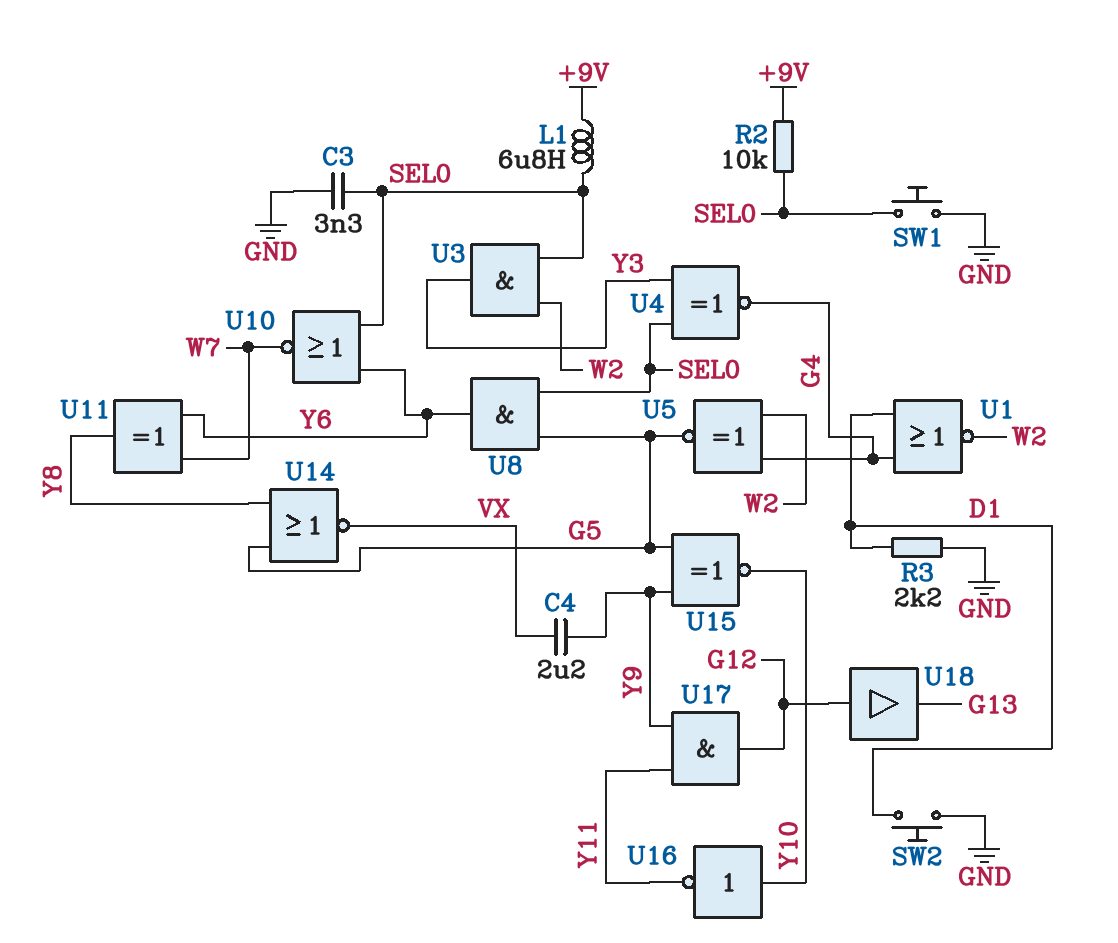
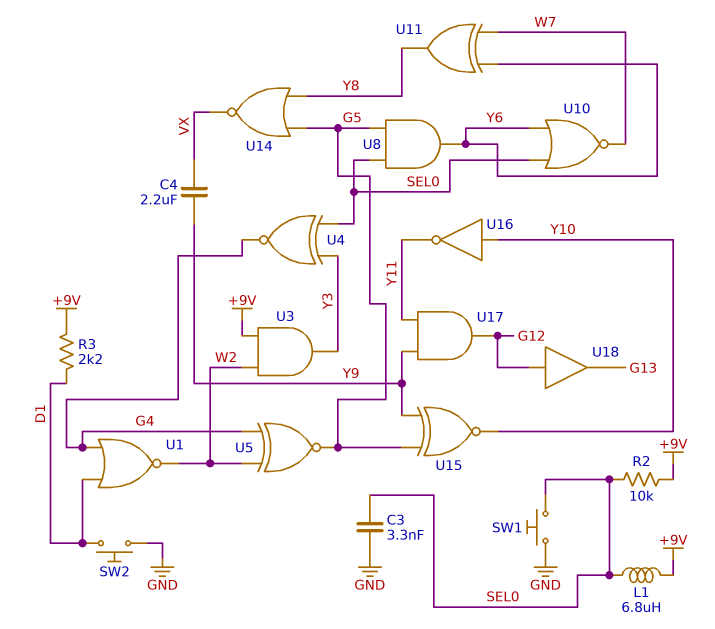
R3: 2.2k (D1, GND) -> 2.2k (+9V, D1)
U3: AND (in SEL0, in W2, out Y3) -> AND (in +9V, in W2, out Y3)

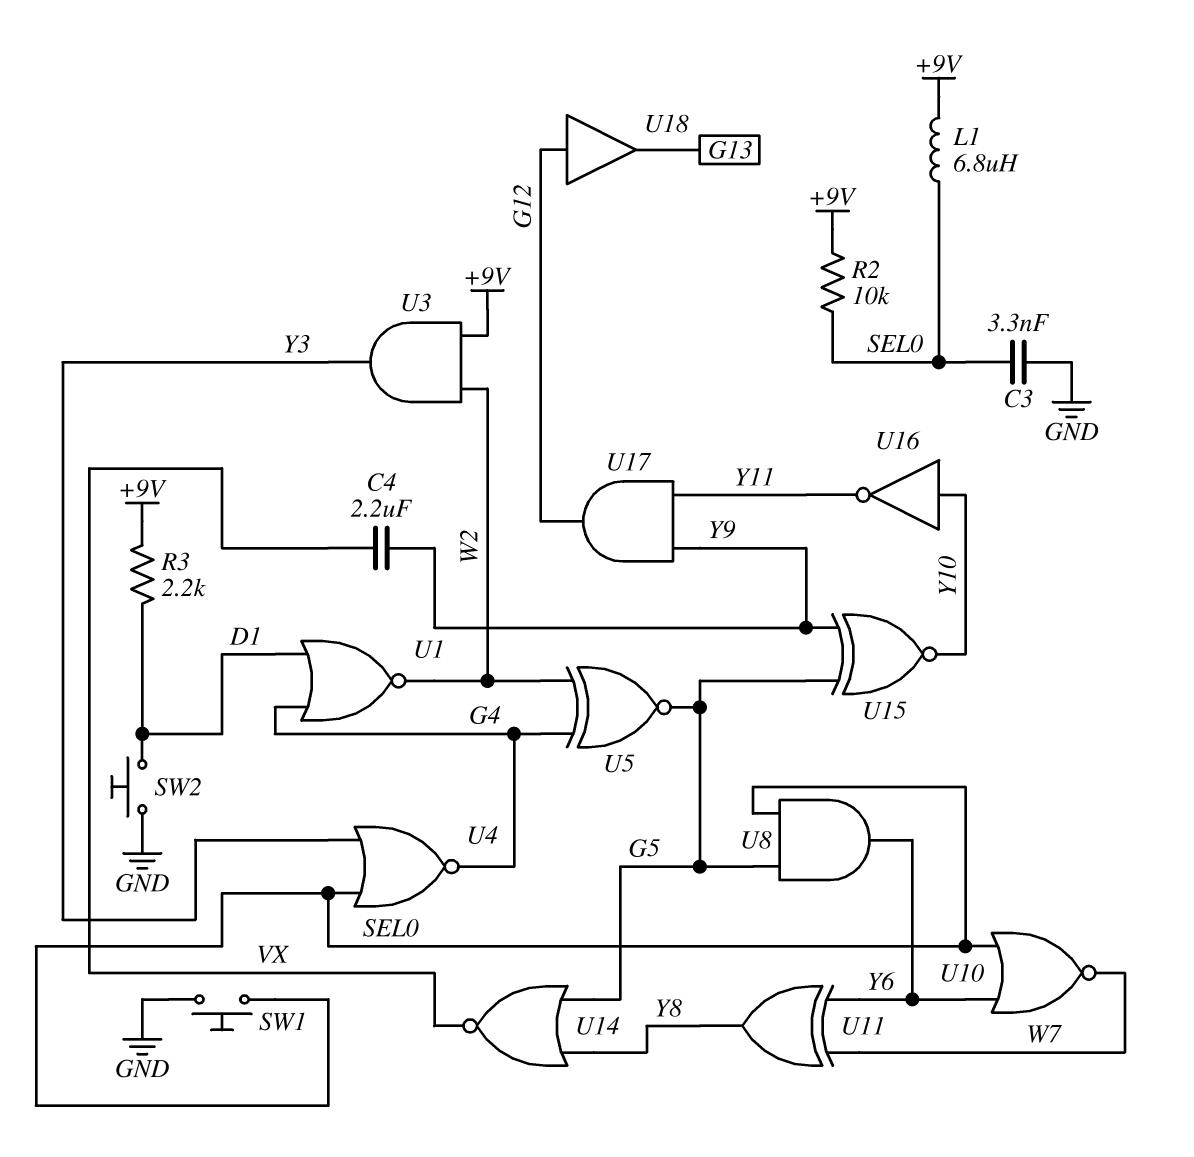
U4: XNOR (in SEL0, in Y3, out G4) -> NOR (in SEL0, in Y3, out G4)

